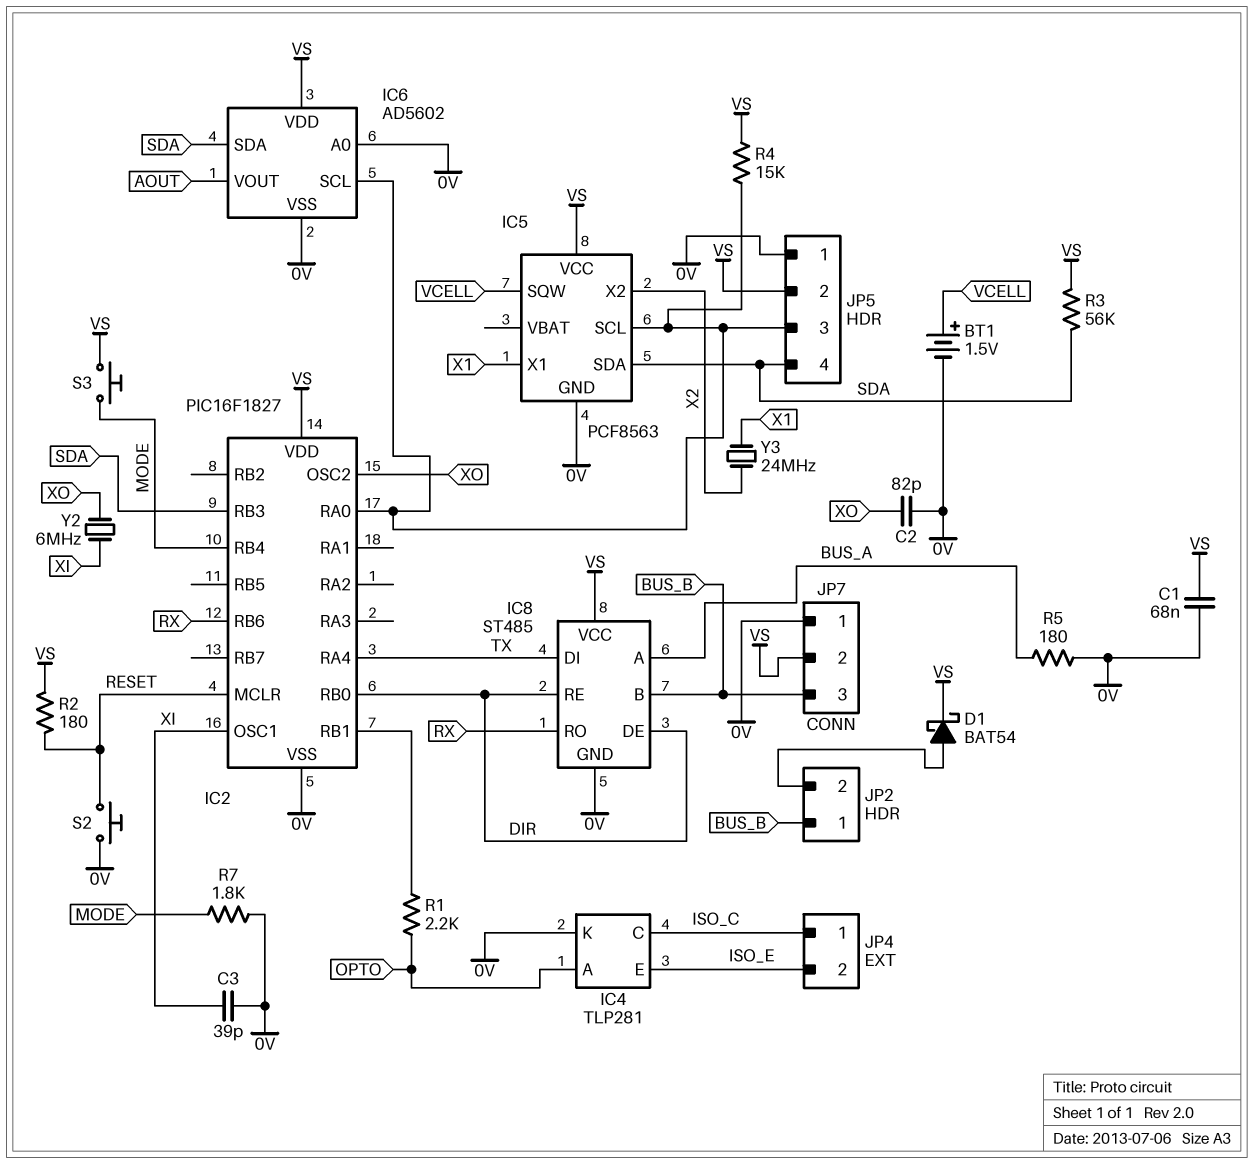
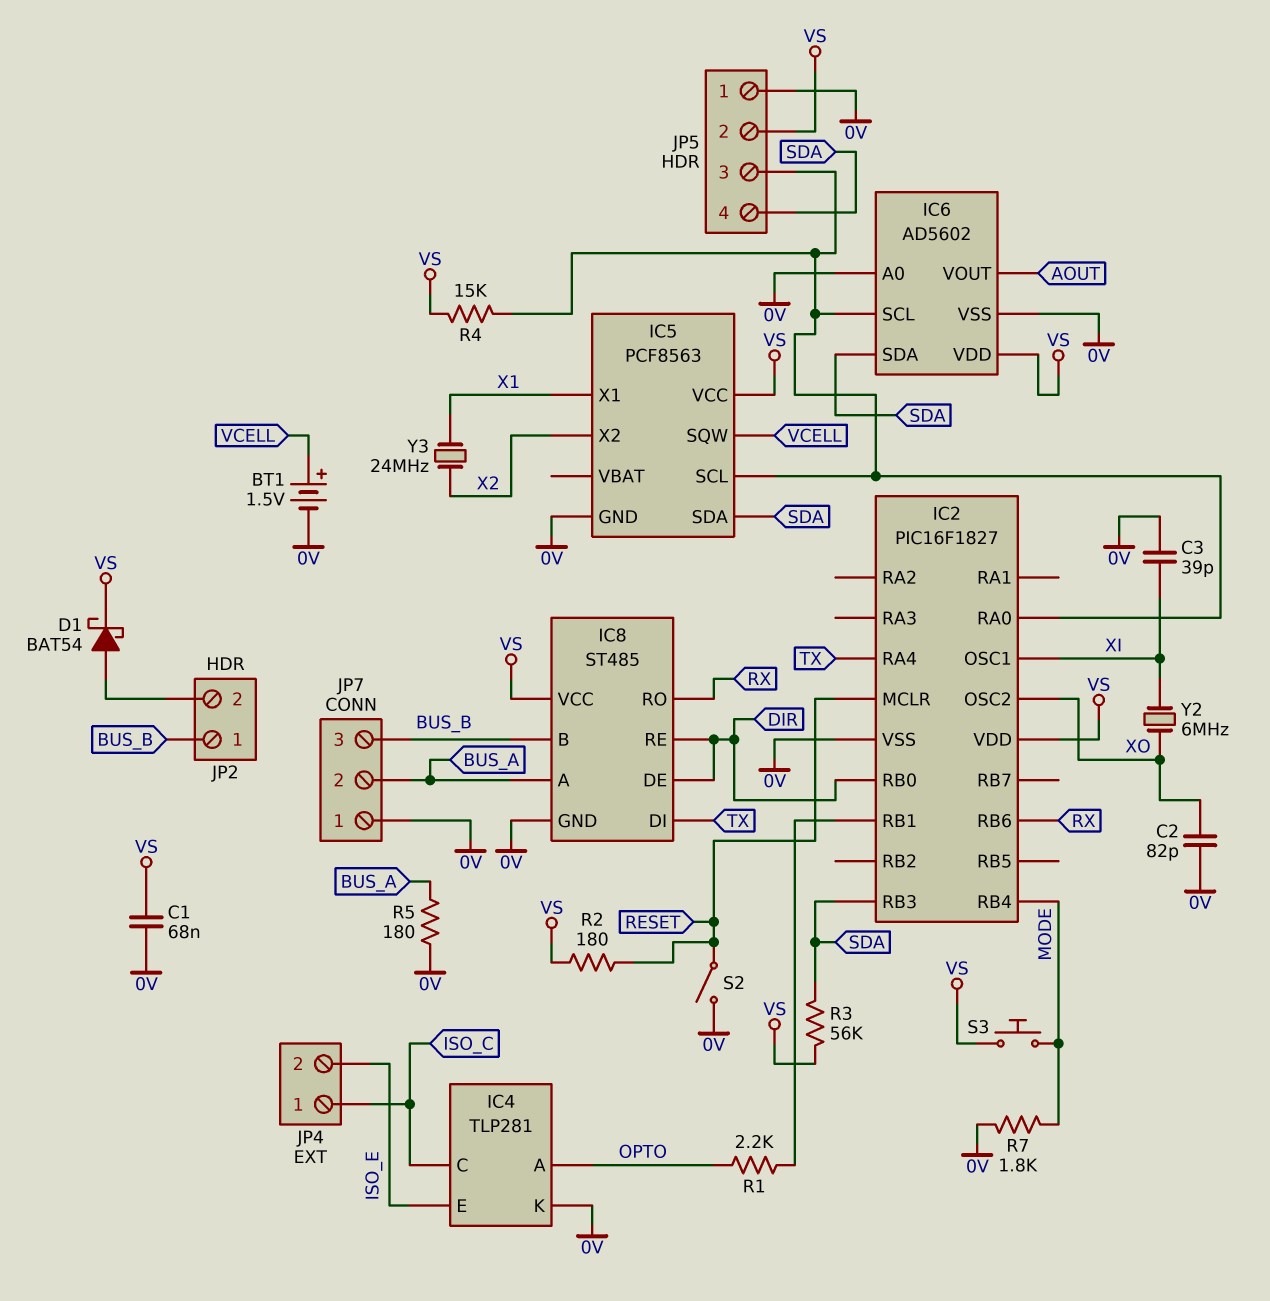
JP7 pin 2: VS -> BUS_A
S2: button (0V, RESET) -> switch (0V, RESET)

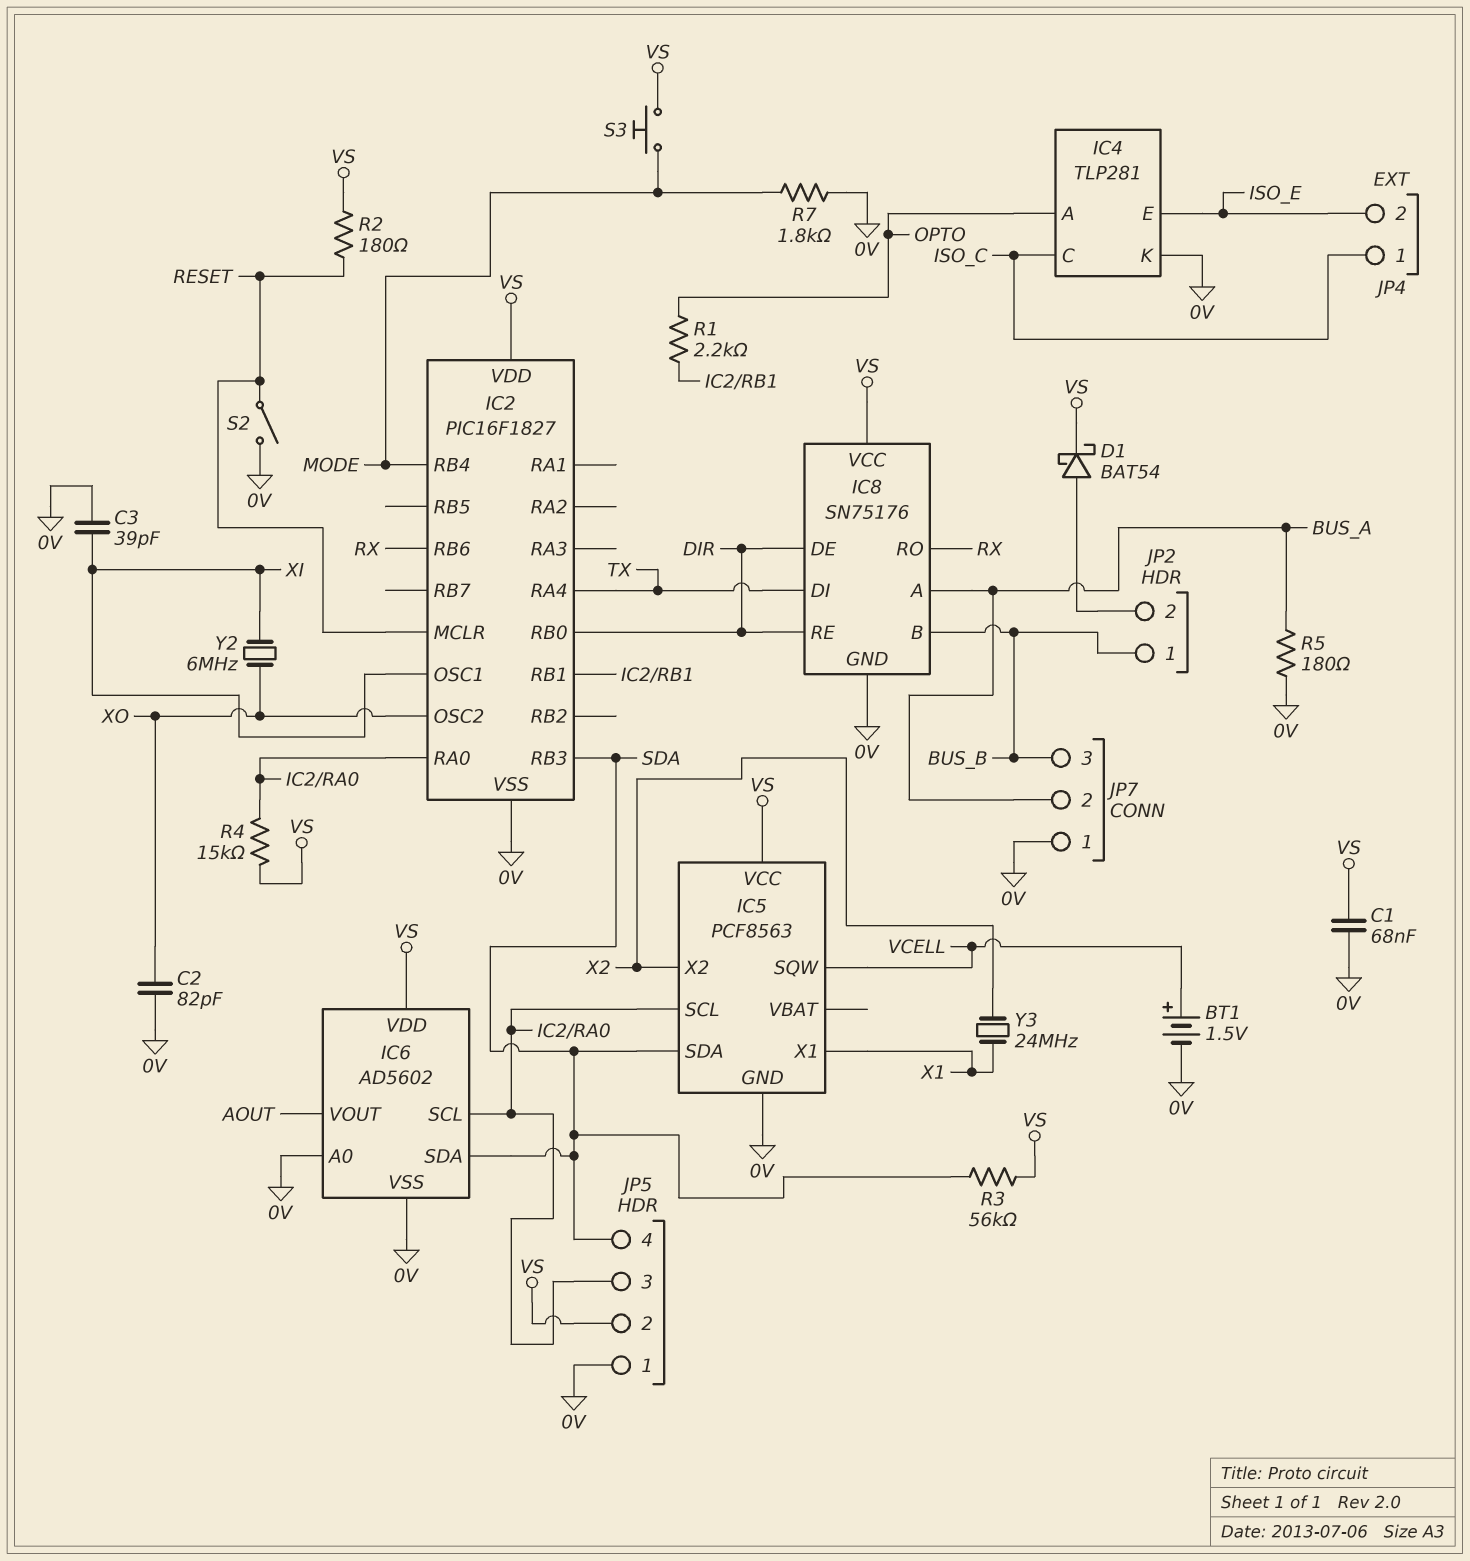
IC8: ST485 -> SN75176

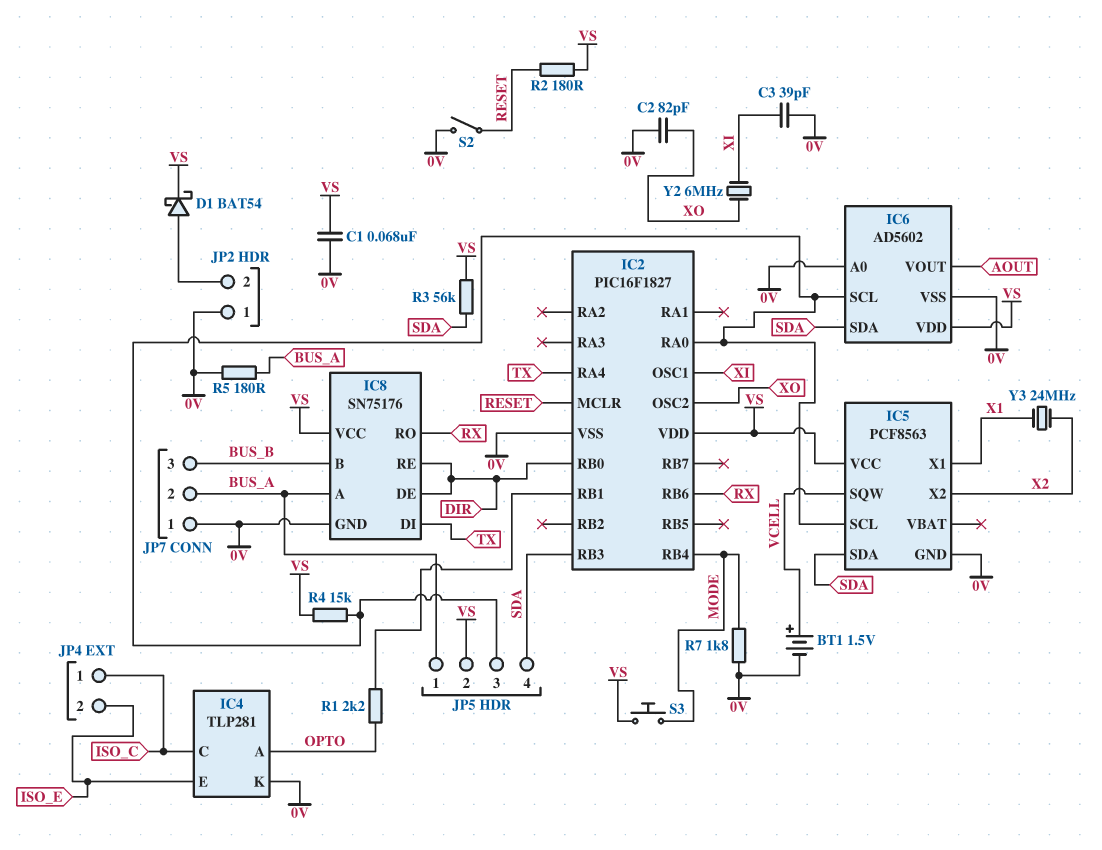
JP2 pin 1: BUS_B -> 0V
JP5 pin 1: 0V -> BUS_A

